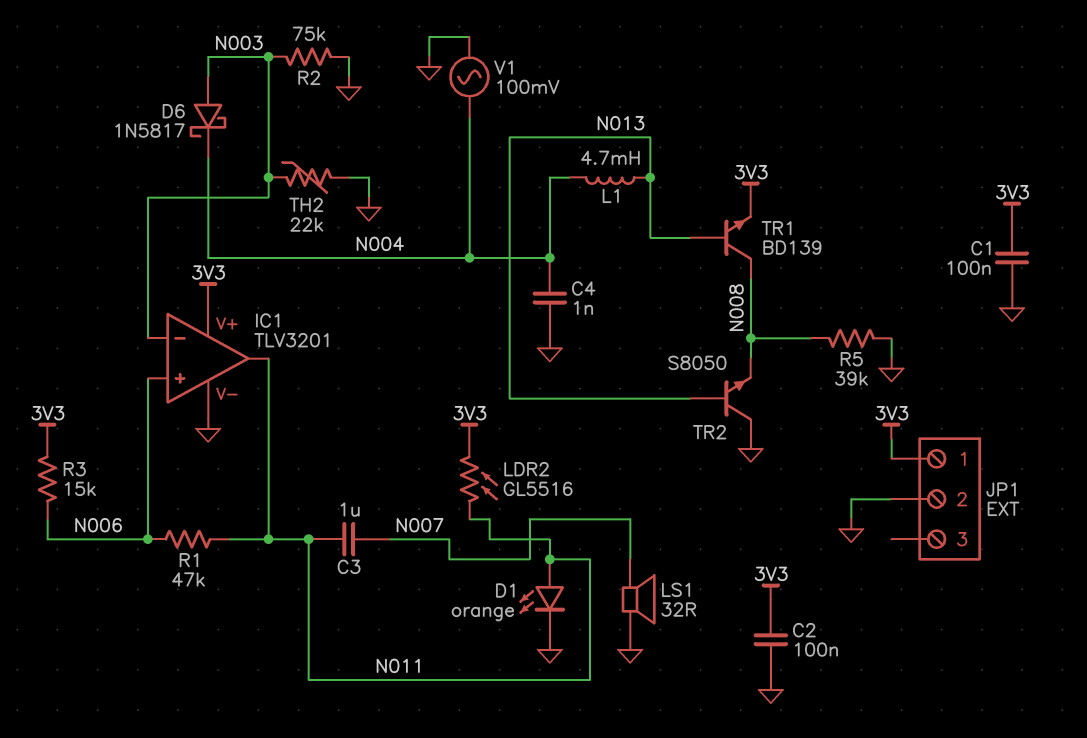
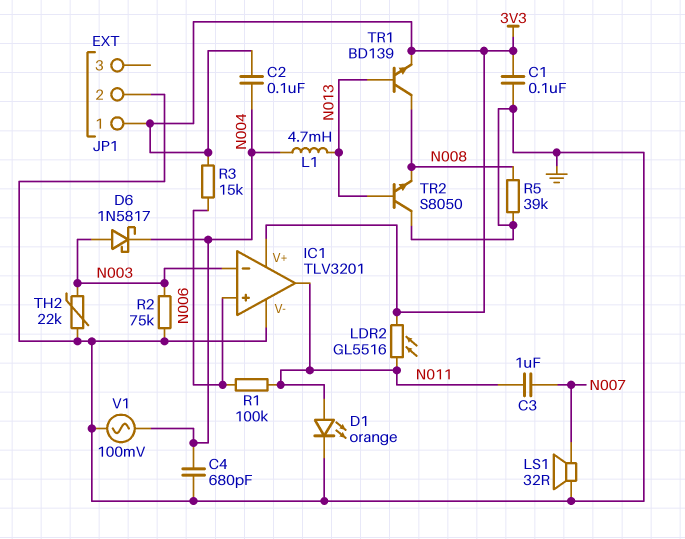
C2: 100nF (3V3, GND) -> 100nF (3V3, N004)
C4: 1nF (GND, N004) -> 680pF (GND, N004)
R1: 47k (N006, N011) -> 100k (N006, N011)

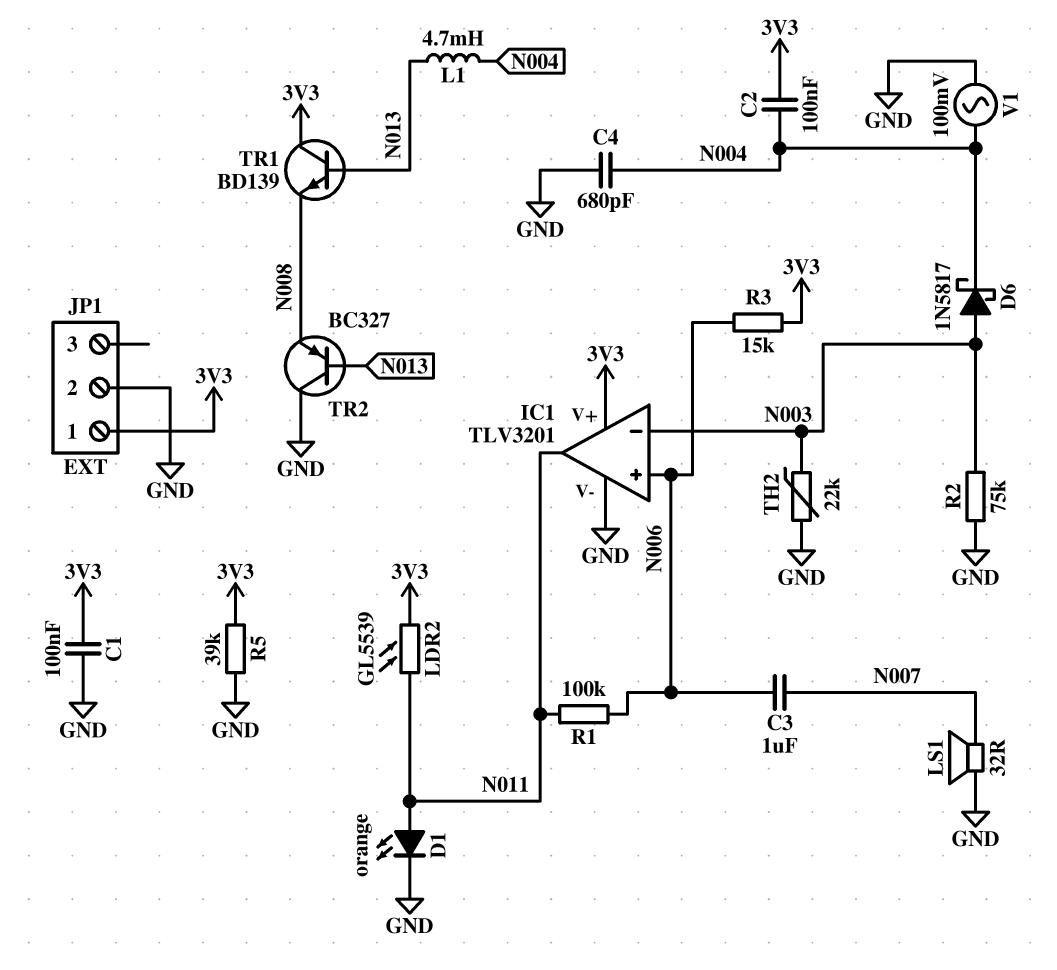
C3: 1uF (N007, N011) -> 1uF (N006, N007)
LDR2: GL5516 (3V3, N011) -> GL5539 (3V3, N011)
R5: 39k (GND, N008) -> 39k (3V3, GND)
TR1: NPN BD139 (B N013, C N008, E 3V3) -> NPN BD139 (B N013, C 3V3, E N008)
TR2: NPN S8050 (B N013, C GND, E N008) -> PNP BC327 (B N013, C GND, E N008)

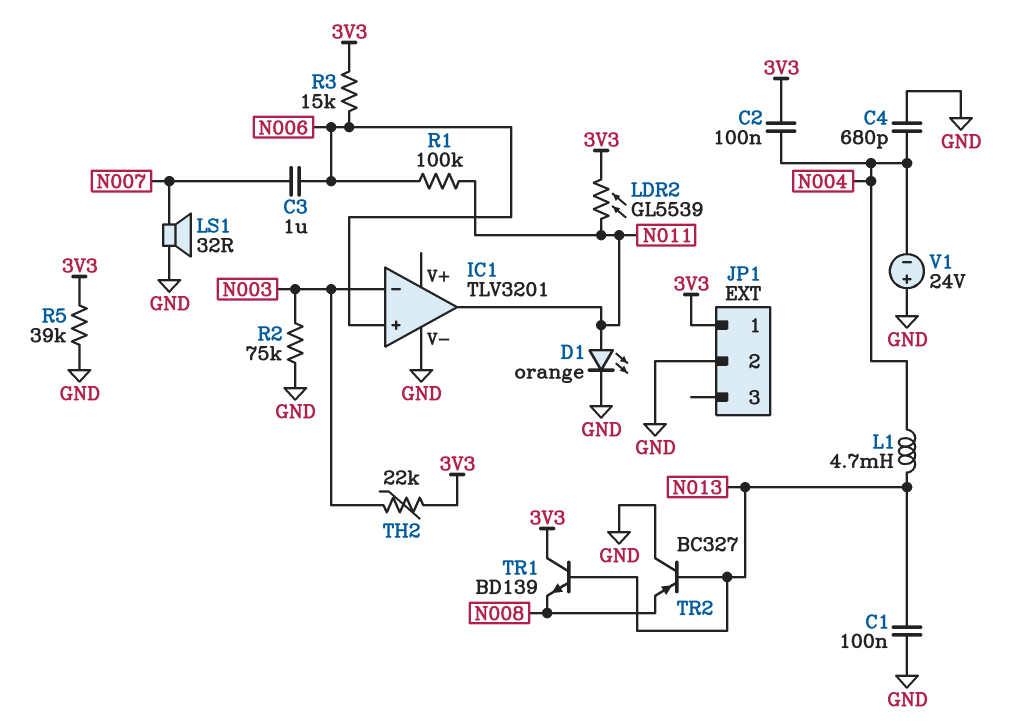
C1: 100nF (3V3, GND) -> 100nF (GND, N013)
D6: schottky 1N5817 (A N003, K N004) -> none
IC1 pin V+: 3V3 -> none
TH2: 22k (GND, N003) -> 22k (3V3, N003)
V1: AC 100mV (GND, N004) -> 24V (plus GND, minus N004)

